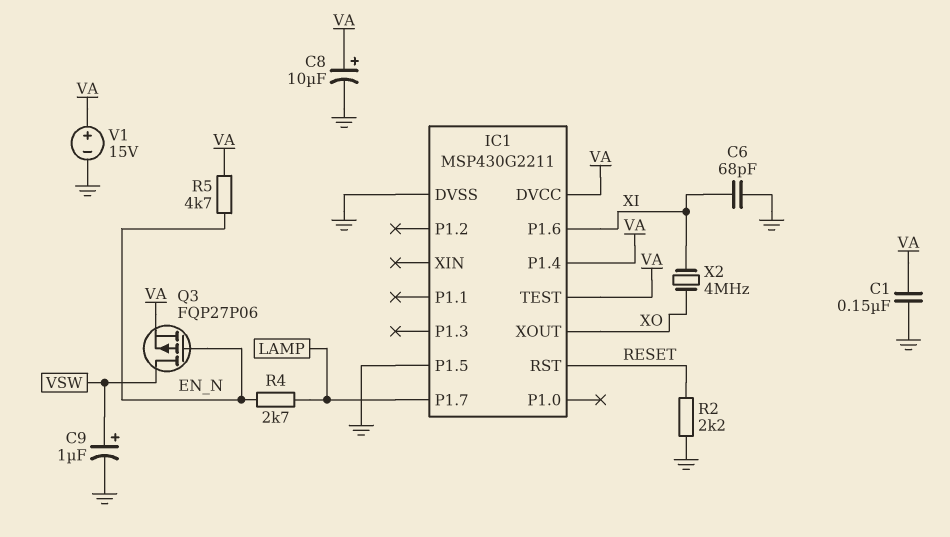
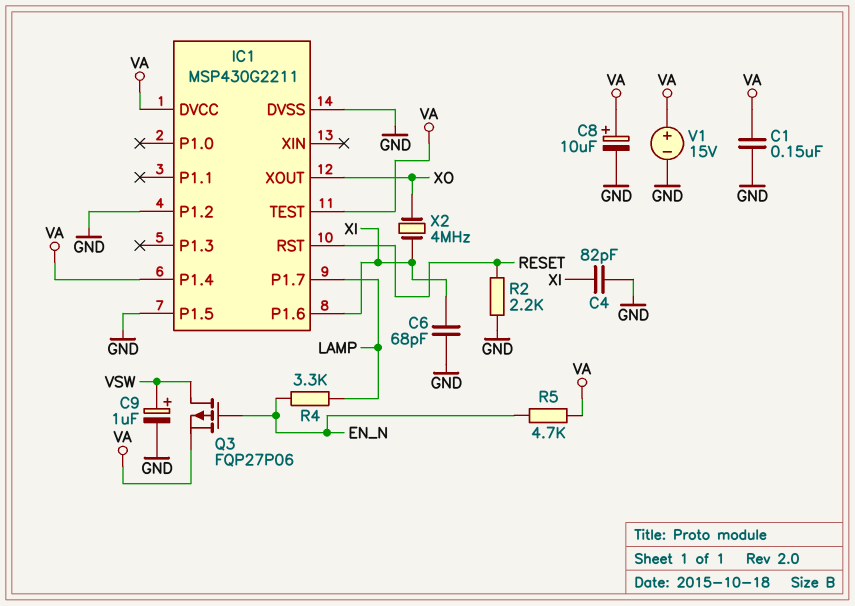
C4: none -> 82pF (GND, XI)
IC1 pin P1.2: none -> GND
R4: 2.7k (EN_N, LAMP) -> 3.3k (EN_N, LAMP)

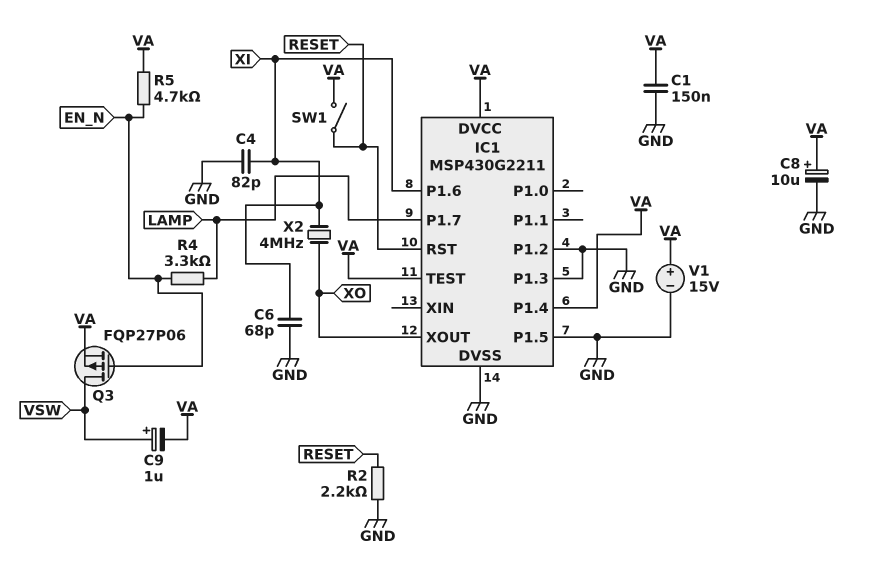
C9: 1uF (plus VSW, minus GND) -> 1uF (plus VSW, minus VA)
IC1 pin P1.3: none -> GND
SW1: none -> switch (RESET, VA)

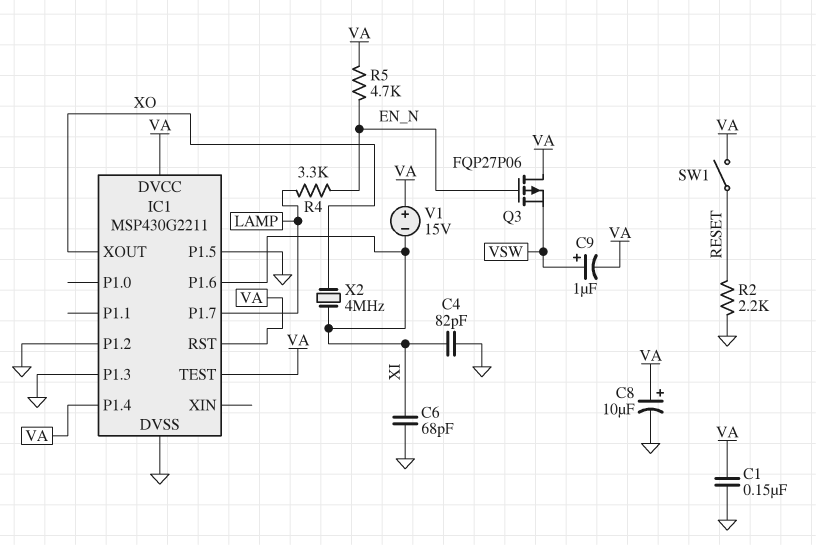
IC1 pin RST: RESET -> VA
Q3: PMOS FQP27P06 (G EN_N, D VSW, S VA) -> PMOS FQP27P06 (G EN_N, D VA, S VSW)
V1: 15V (plus VA, minus GND) -> 15V (plus VA, minus XI)

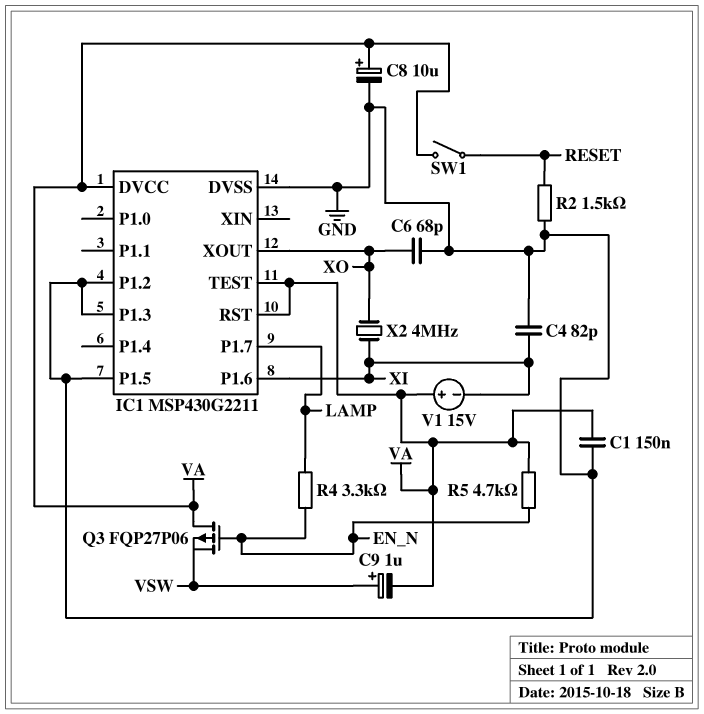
C6: 68pF (GND, XI) -> 68pF (GND, XO)
IC1 pin P1.4: VA -> none
R2: 2.2k (GND, RESET) -> 1.5k (GND, RESET)

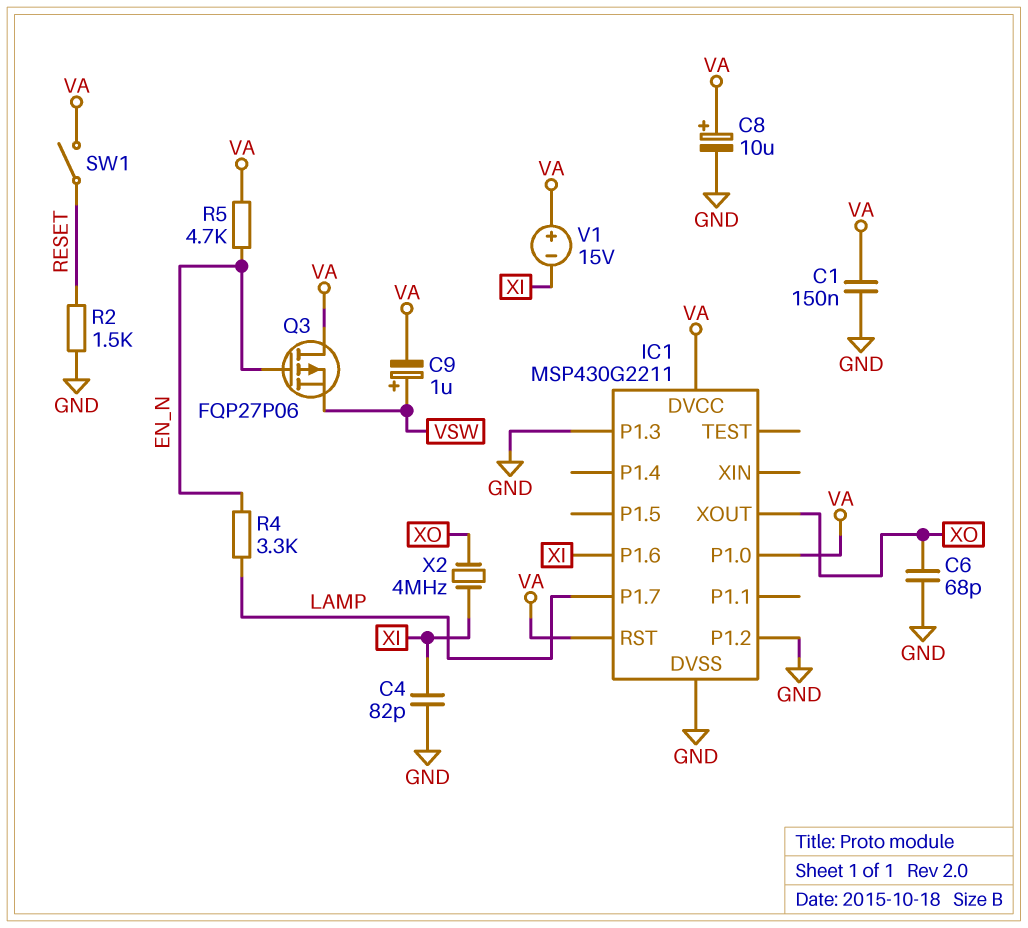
IC1 pin P1.0: none -> VA
IC1 pin P1.5: GND -> none
IC1 pin TEST: VA -> none

